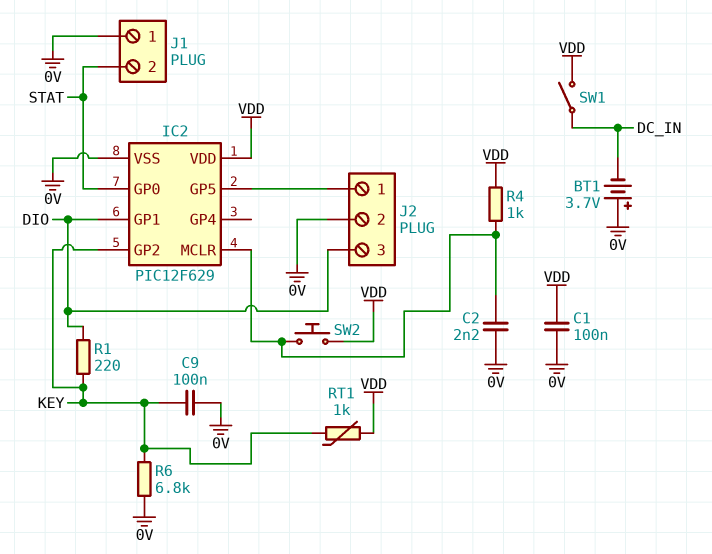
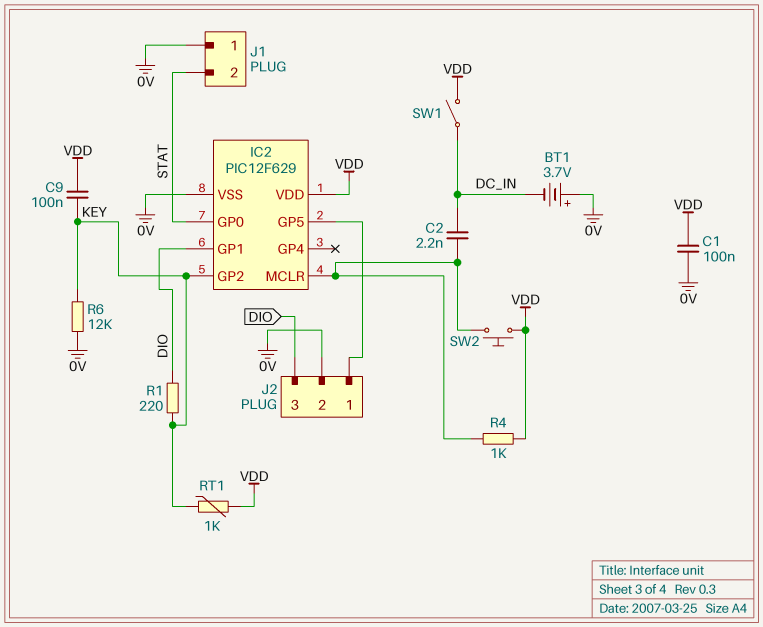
C2: 2.2nF (0V, IC2/MCLR) -> 2.2nF (DC_IN, IC2/MCLR)
C9: 100nF (0V, KEY) -> 100nF (KEY, VDD)
R6: 6.8k (0V, KEY) -> 12k (0V, KEY)

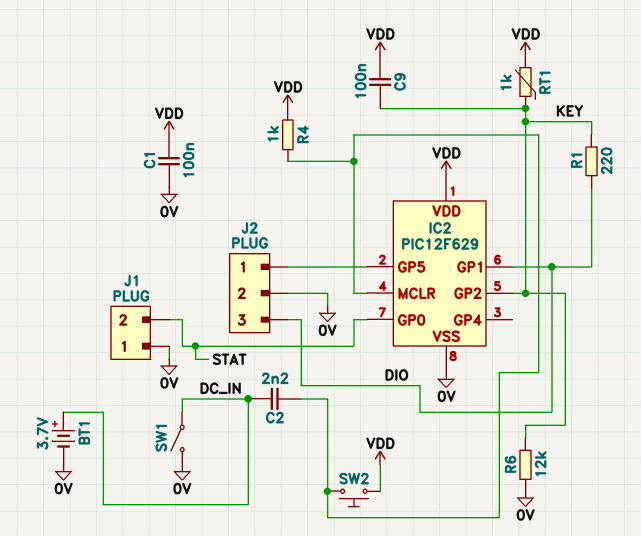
BT1: 3.7V (plus 0V, minus DC_IN) -> 3.7V (plus DC_IN, minus 0V)
SW1: switch (DC_IN, VDD) -> switch (0V, DC_IN)

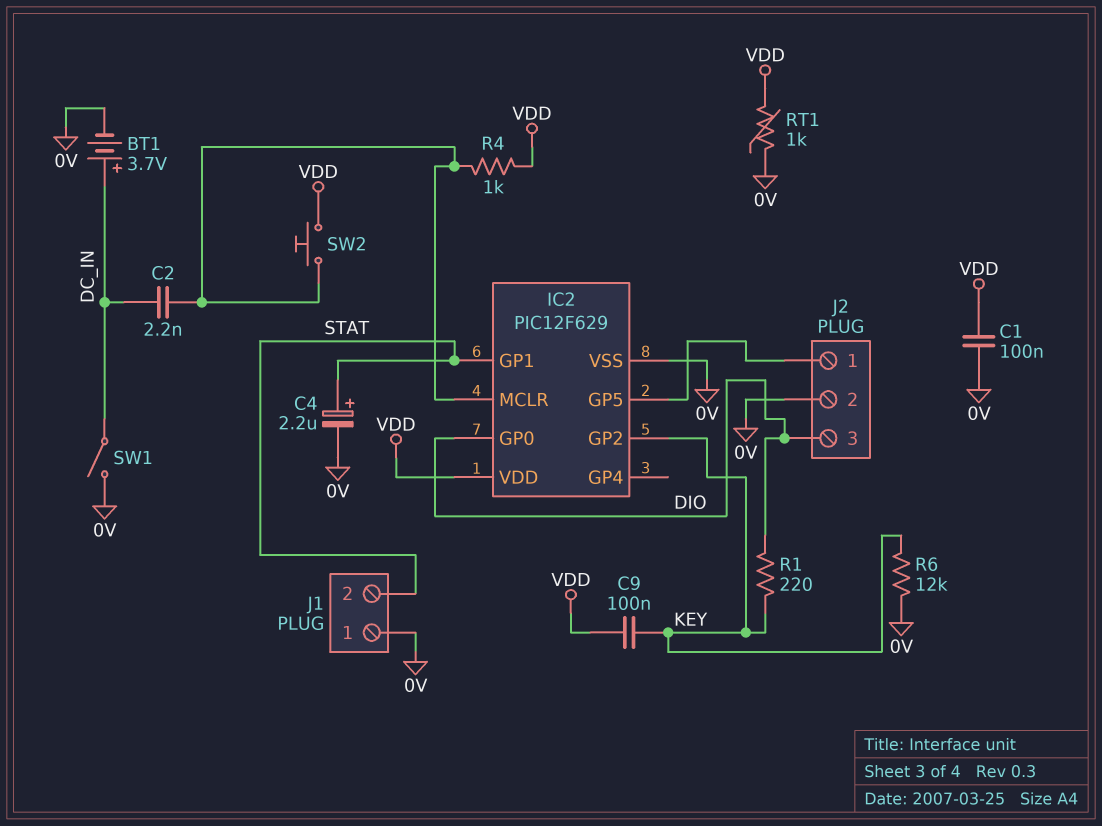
C4: none -> 2.2uF (plus STAT, minus 0V)
IC2 pin GP0: STAT -> DIO
IC2 pin GP1: DIO -> STAT
RT1: 1k (KEY, VDD) -> 1k (0V, VDD)

